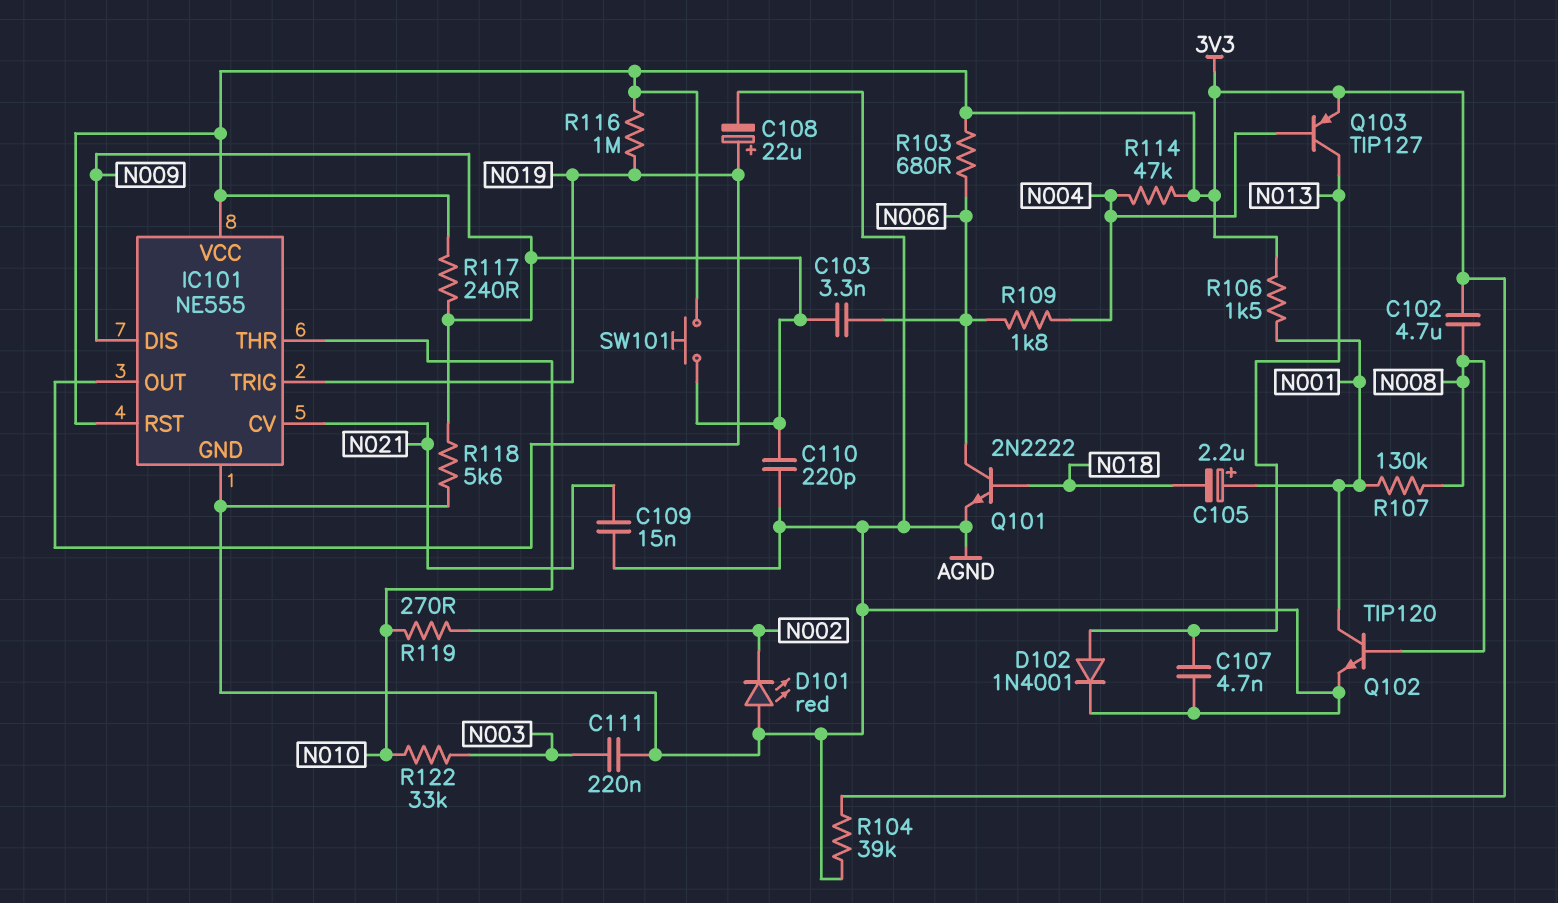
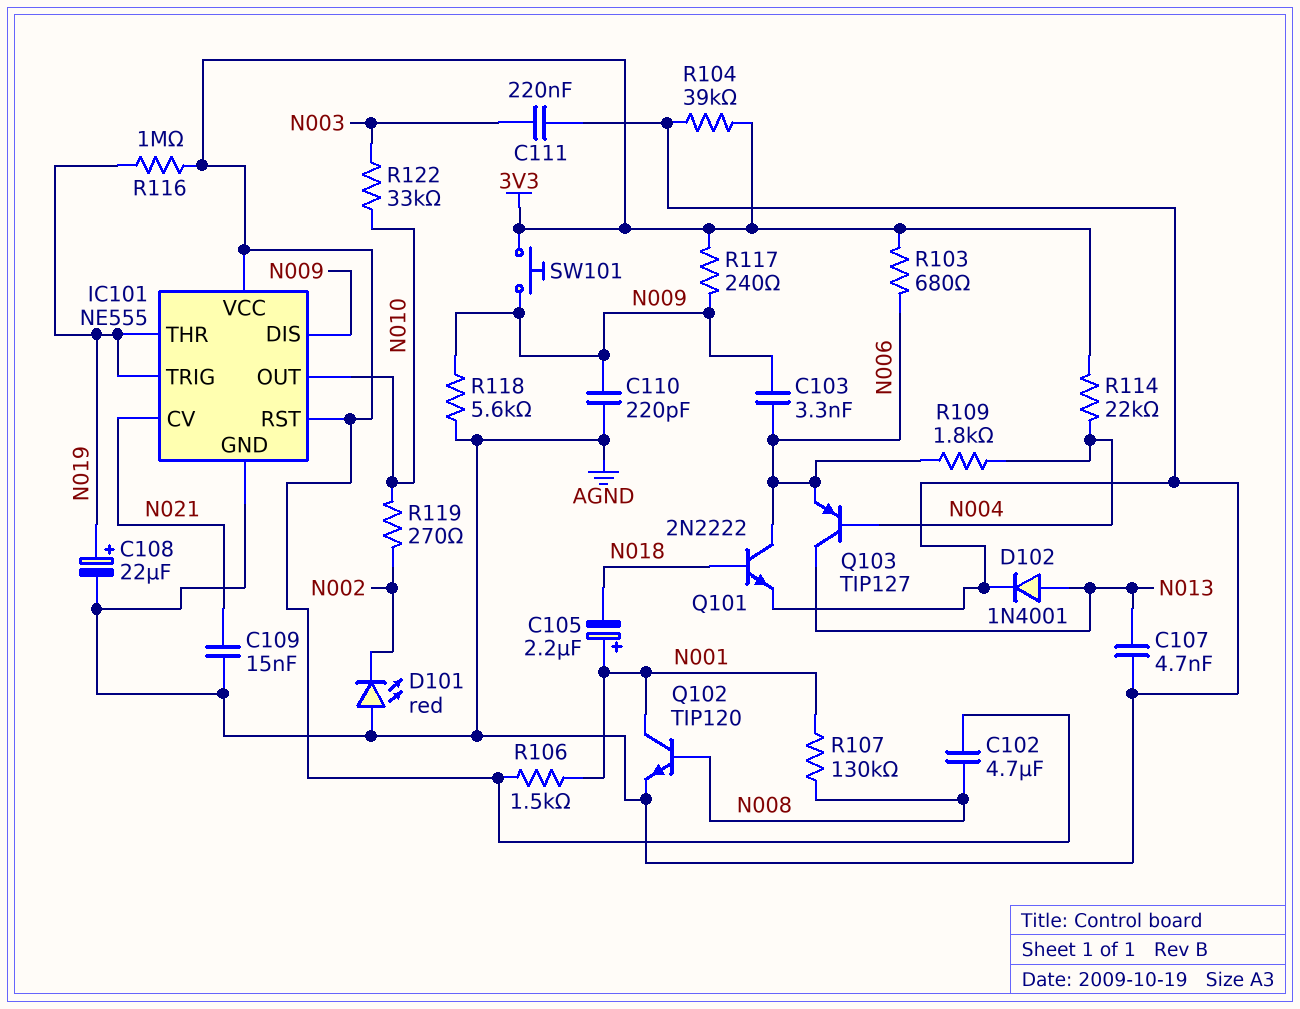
IC101 pin OUT: N019 -> N010
IC101 pin THR: N010 -> N019
Q103: PNP TIP127 (B N004, C N013, E 3V3) -> PNP TIP127 (B N004, C N013, E N006)
R114: 47k (3V3, N004) -> 22k (3V3, N004)

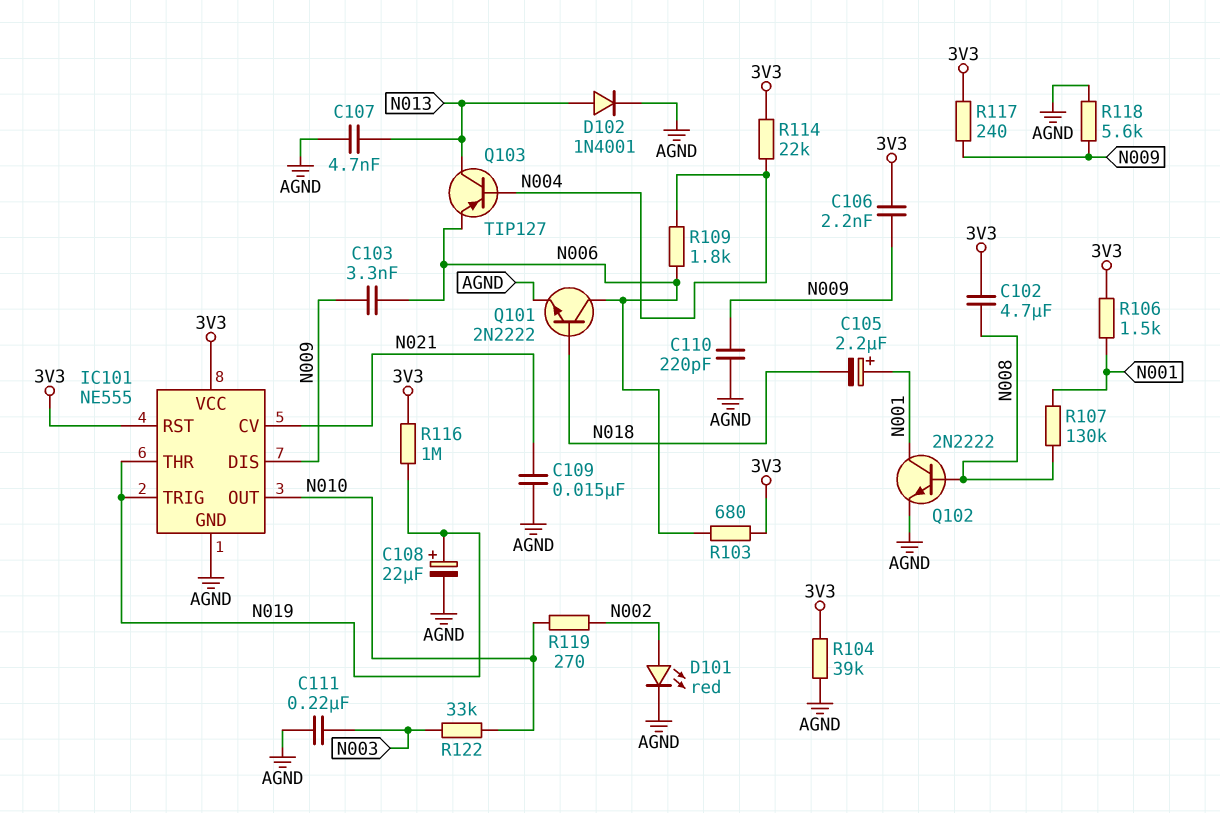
C106: none -> 2.2nF (3V3, N009)
D101: LED red (A AGND, K N002) -> LED red (A N002, K AGND)
Q102: NPN TIP120 (B N008, C N001, E AGND) -> NPN 2N2222 (B N008, C N001, E AGND)
SW101: button (3V3, N009) -> none

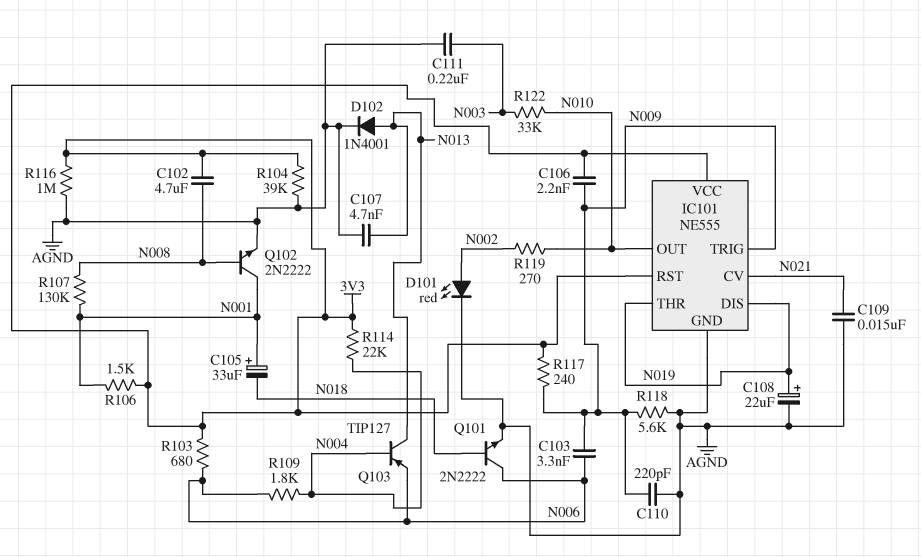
C105: 2.2uF (plus N001, minus N018) -> 33uF (plus N001, minus N018)
IC101 pin DIS: N009 -> N019
IC101 pin TRIG: N019 -> N009
R116: 1M (3V3, N019) -> 1M (3V3, AGND)

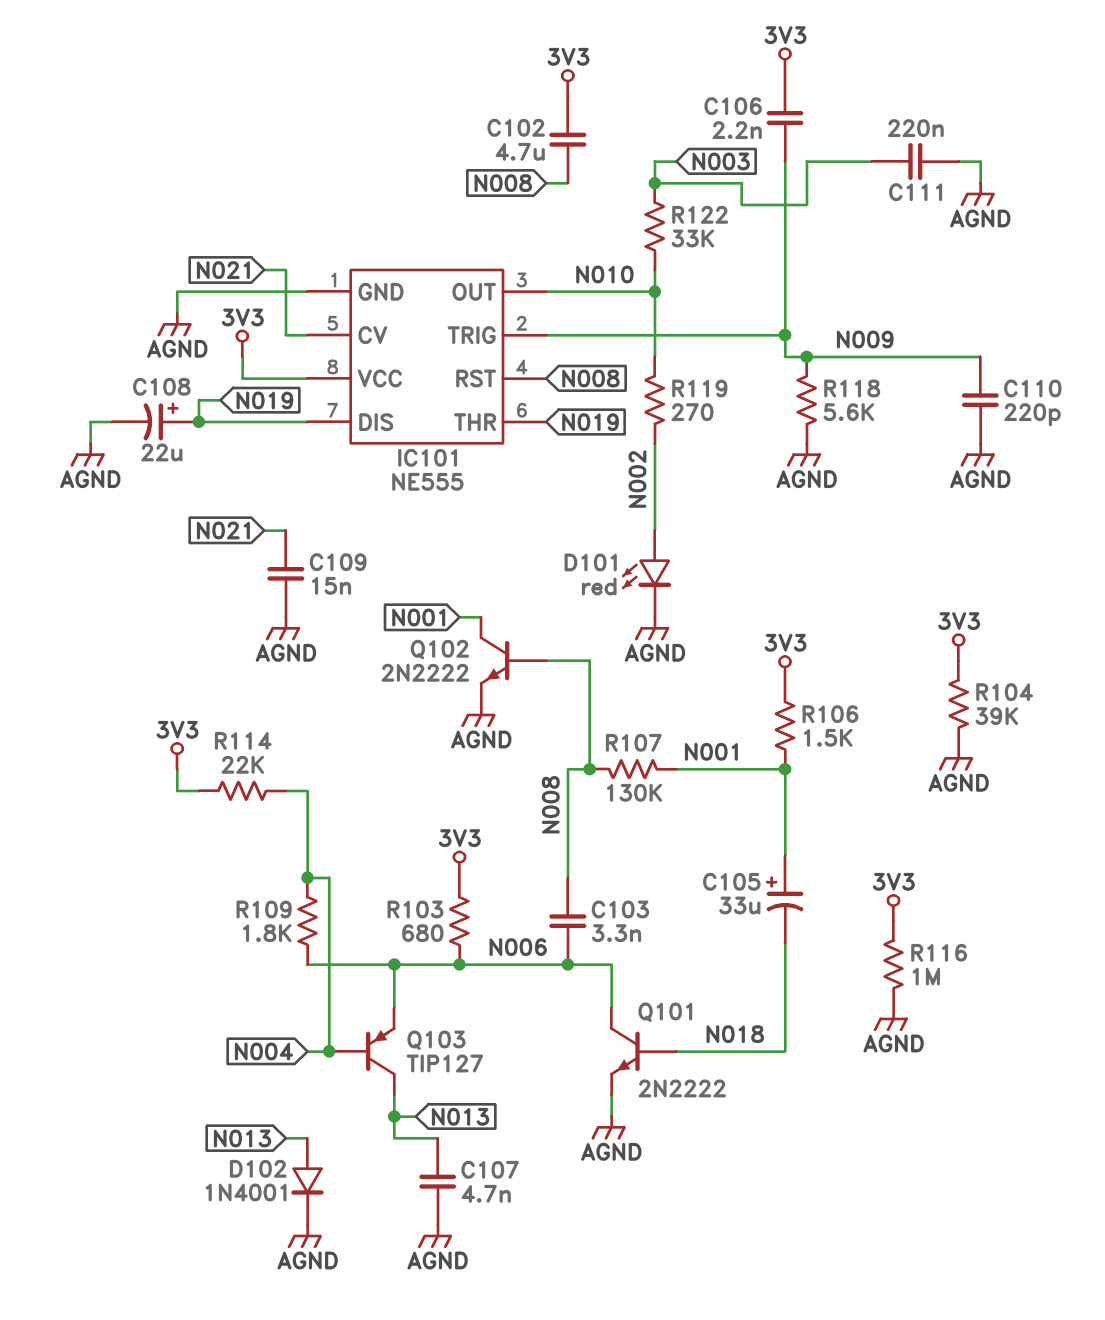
C103: 3.3nF (N006, N009) -> 3.3nF (N006, N008)
IC101 pin RST: 3V3 -> N008
R117: 240 (3V3, N009) -> none

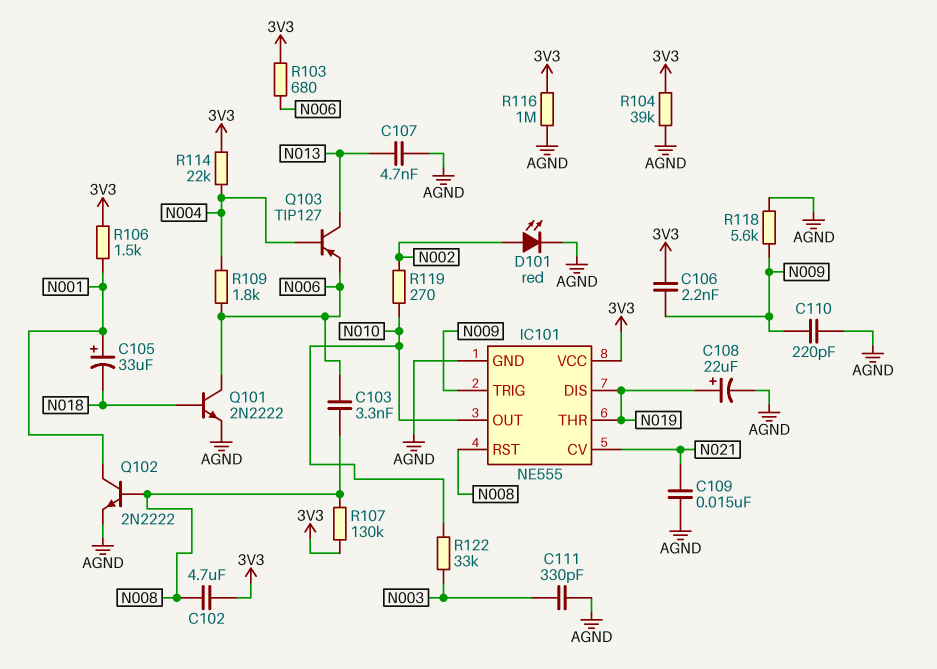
C111: 220nF (AGND, N003) -> 330pF (AGND, N003)
D102: diode 1N4001 (A N013, K AGND) -> none
R107: 130k (N001, N008) -> 130k (3V3, N008)

